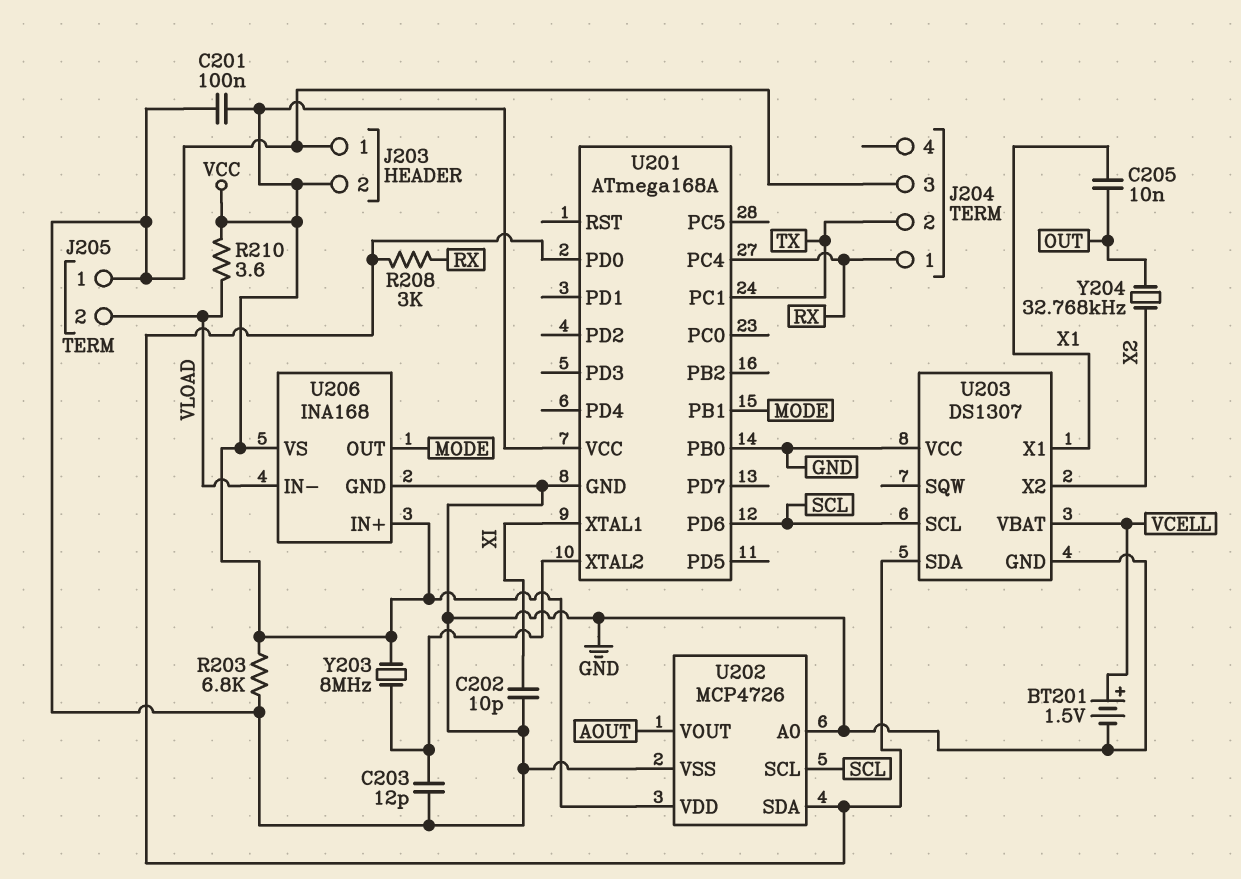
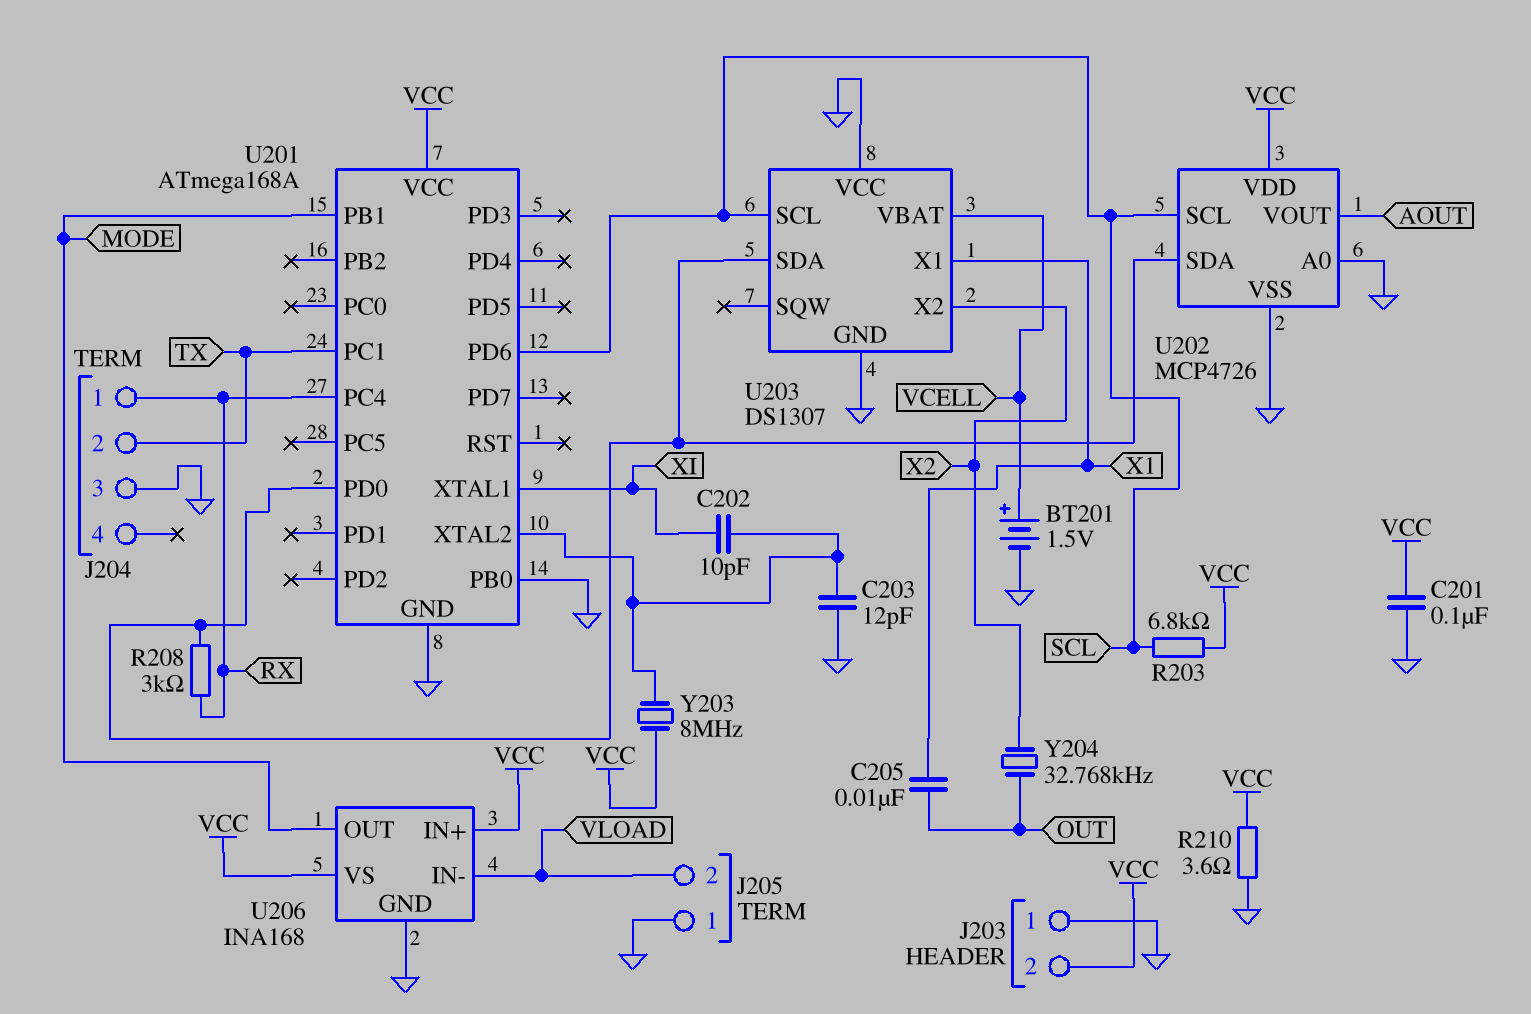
C202: 10pF (GND, XI) -> 10pF (U201/XTAL2, XI)
R203: 6.8k (GND, VCC) -> 6.8k (SCL, VCC)
R210: 3.6 (VCC, VLOAD) -> 3.6 (GND, VCC)

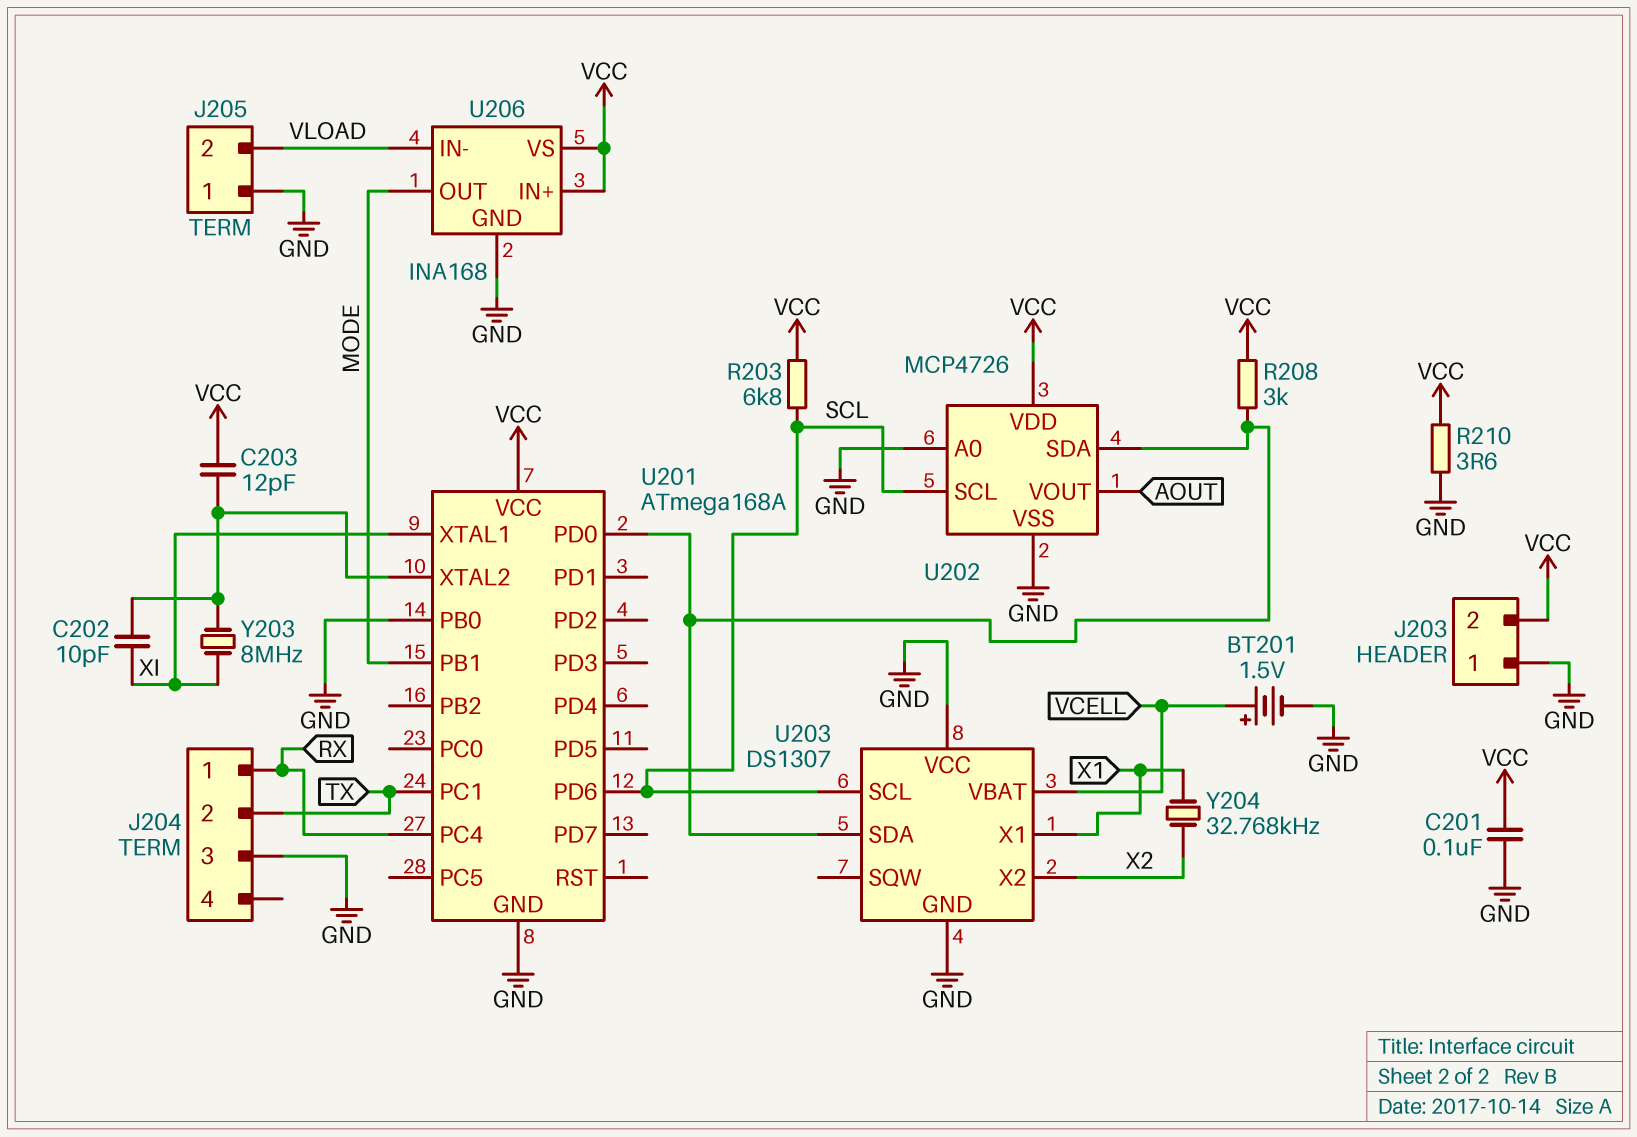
C203: 12pF (GND, U201/XTAL2) -> 12pF (U201/XTAL2, VCC)
C205: 10nF (OUT, X1) -> none
R208: 3k (RX, U201/PD0) -> 3k (U201/PD0, VCC)
Y203: 8MHz (U201/XTAL2, VCC) -> 8MHz (U201/XTAL2, XI)
Y204: 32.768kHz (OUT, X2) -> 32.768kHz (X1, X2)

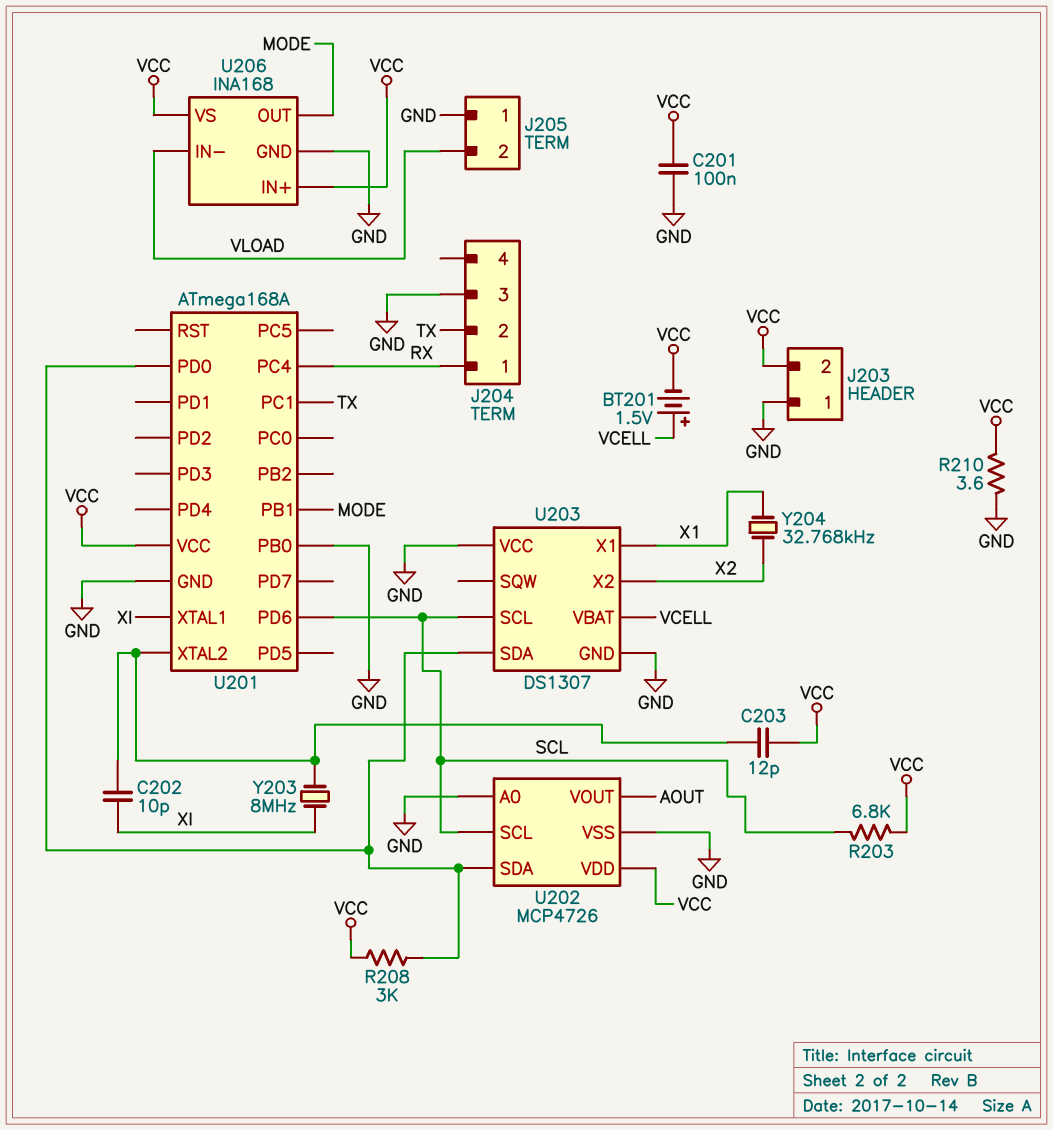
BT201: 1.5V (plus VCELL, minus GND) -> 1.5V (plus VCELL, minus VCC)

